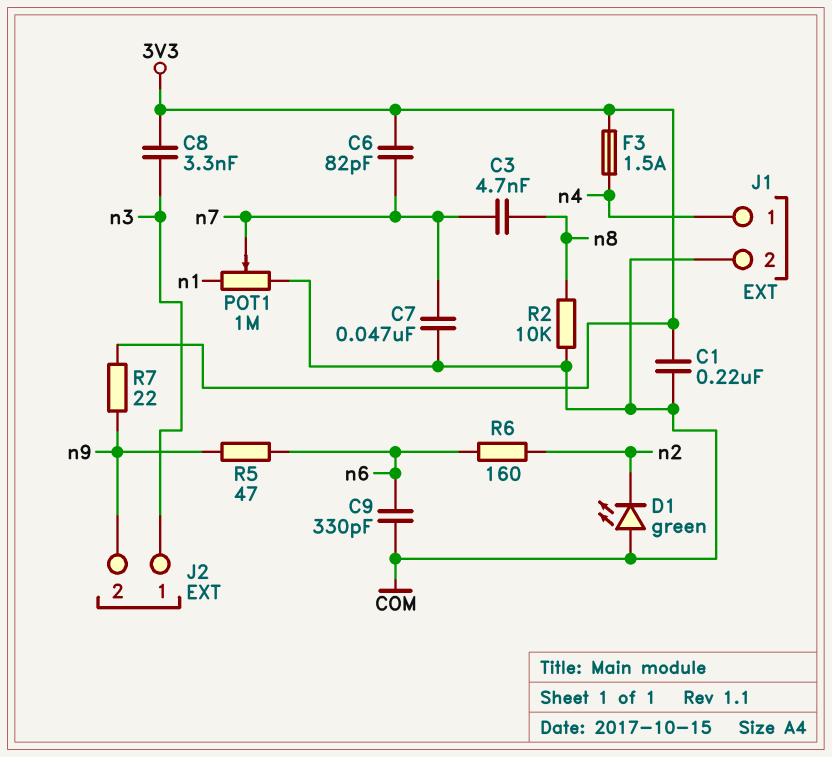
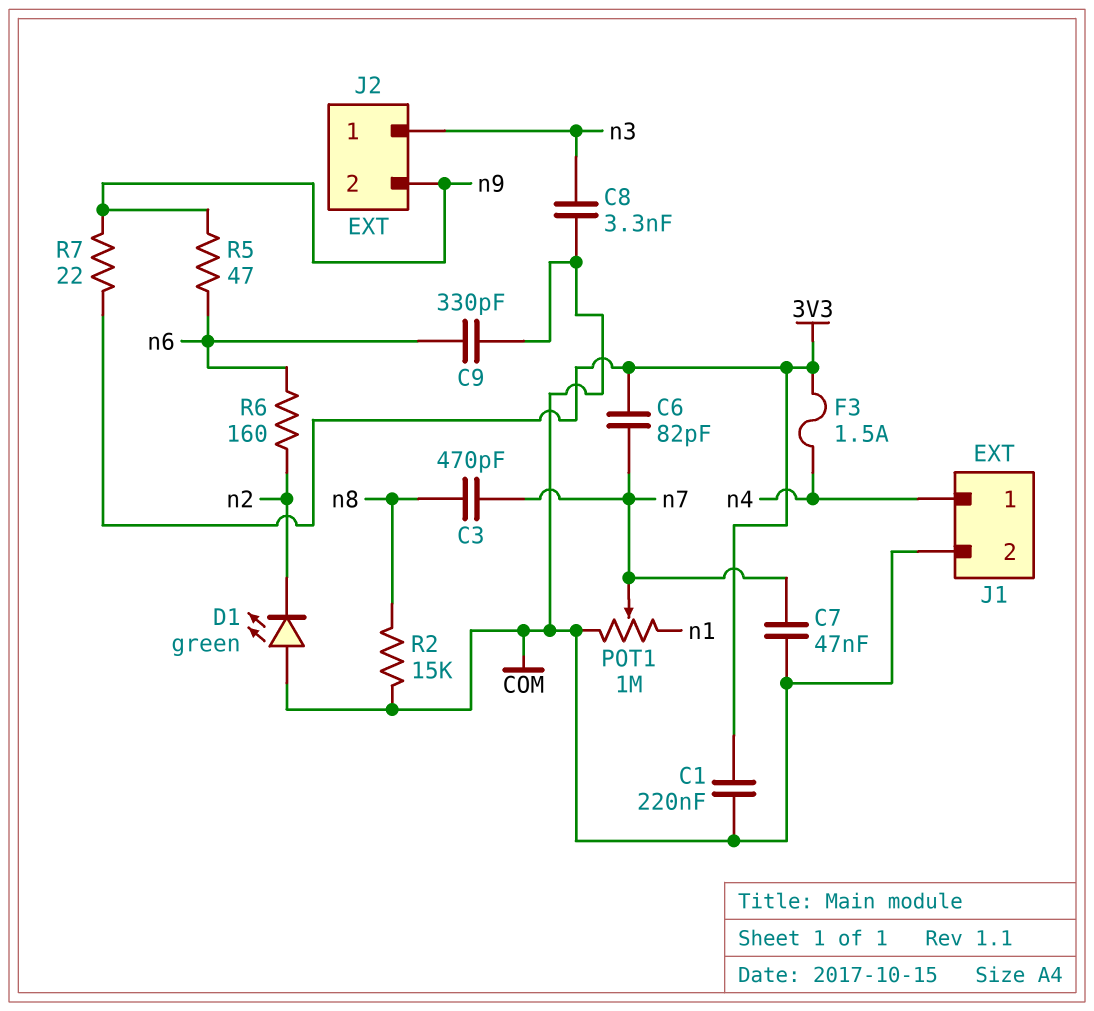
C3: 4.7nF (n7, n8) -> 470pF (n7, n8)
C8: 3.3nF (3V3, n3) -> 3.3nF (COM, n3)
R2: 10k (COM, n8) -> 15k (COM, n8)

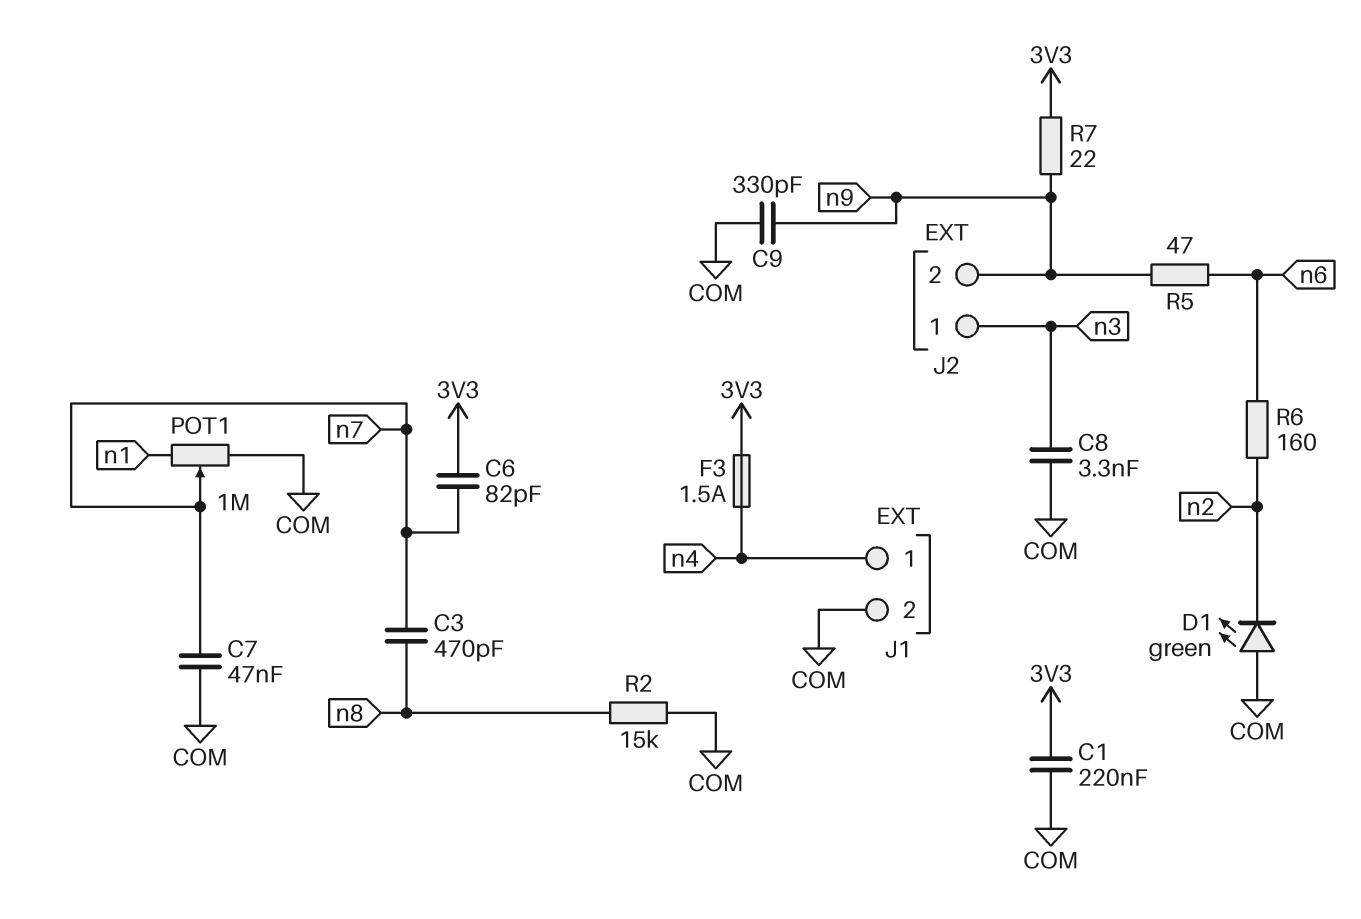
C9: 330pF (COM, n6) -> 330pF (COM, n9)

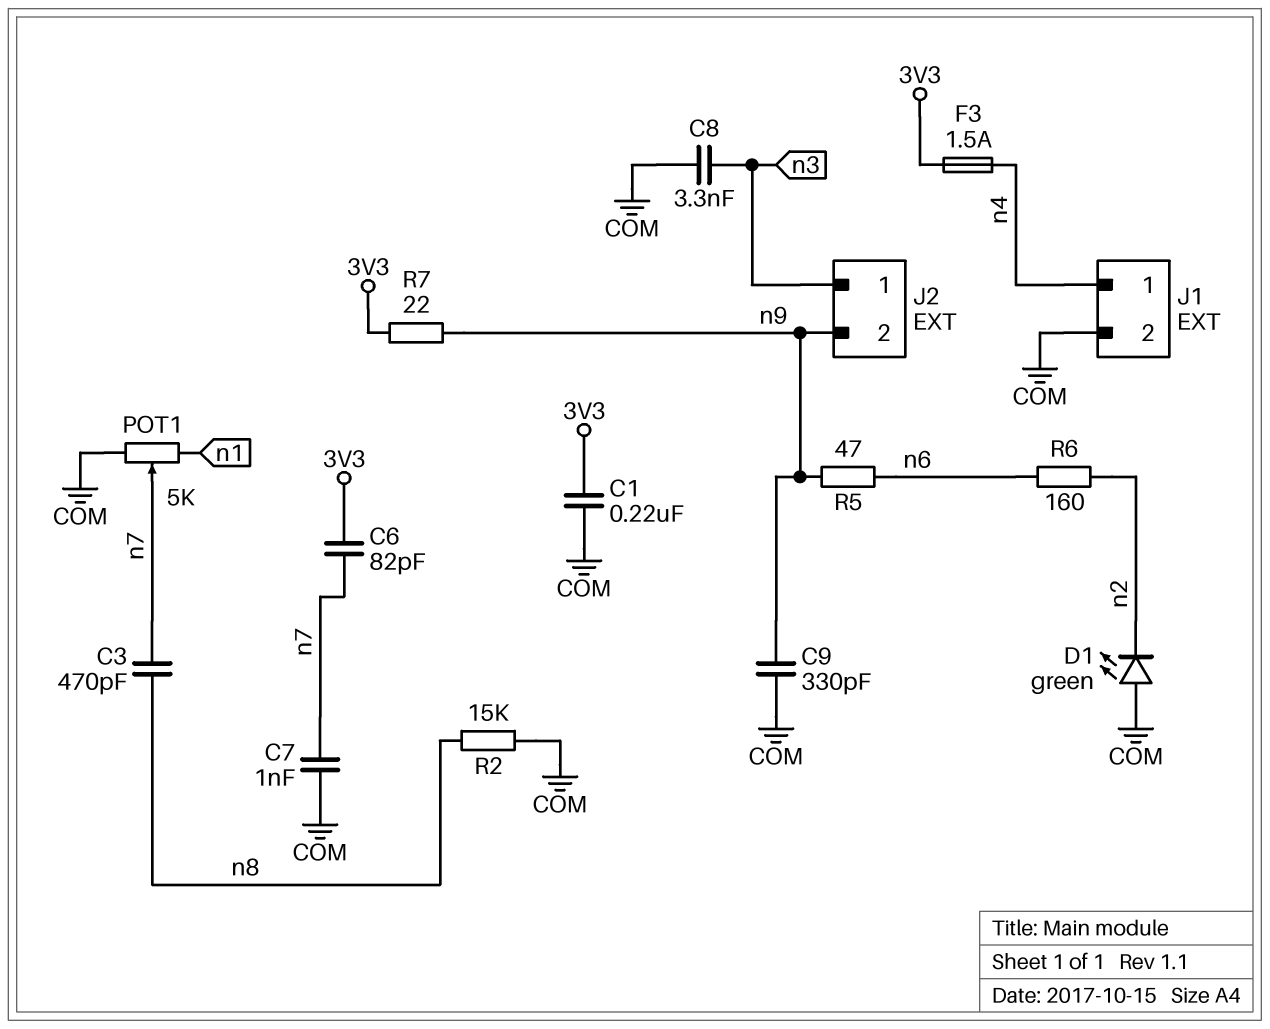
C7: 47nF (COM, n7) -> 1nF (COM, n7)
POT1: 1M (COM, n1, wiper n7) -> 5k (COM, n1, wiper n7)

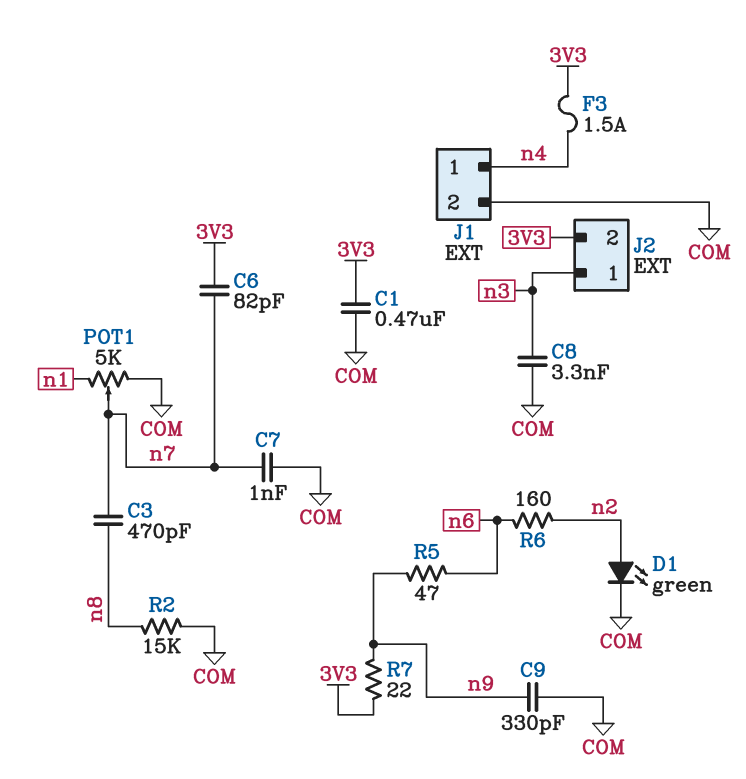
C1: 220nF (3V3, COM) -> 470nF (3V3, COM)
D1: LED green (A COM, K n2) -> LED green (A n2, K COM)
J2 pin 2: n9 -> 3V3

